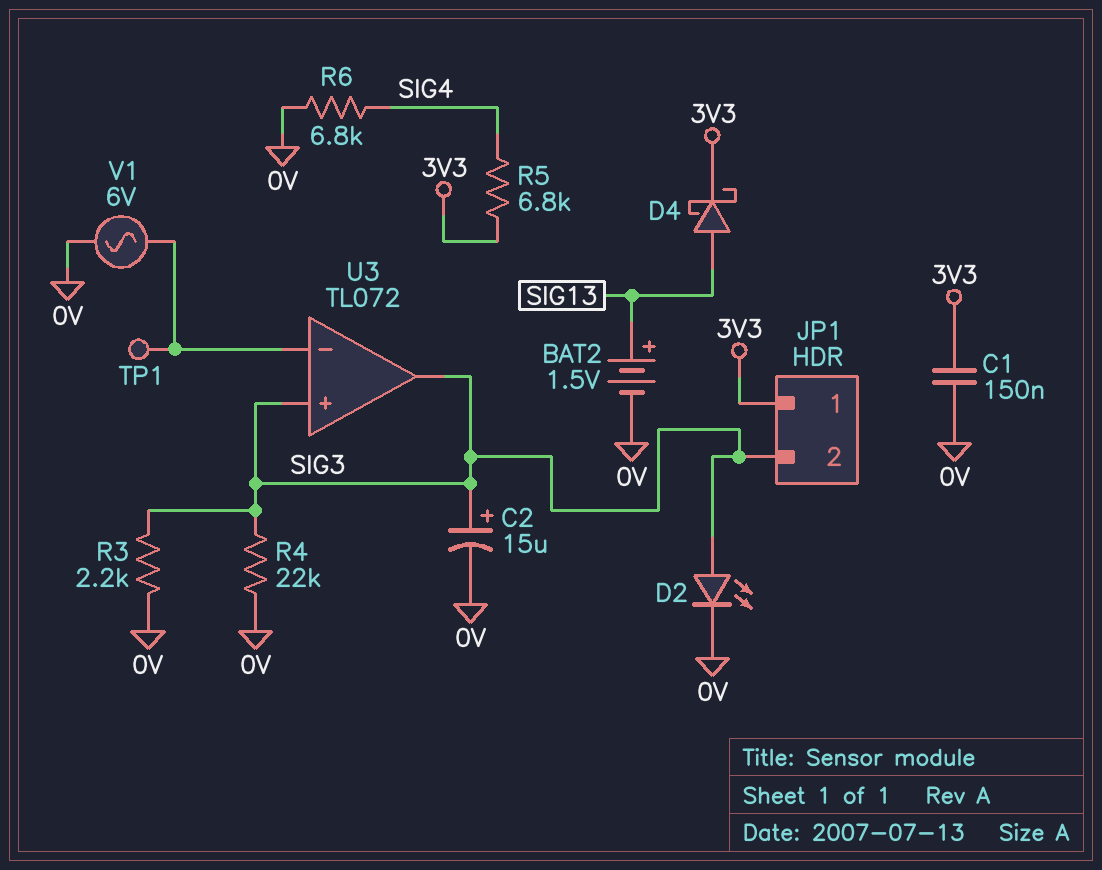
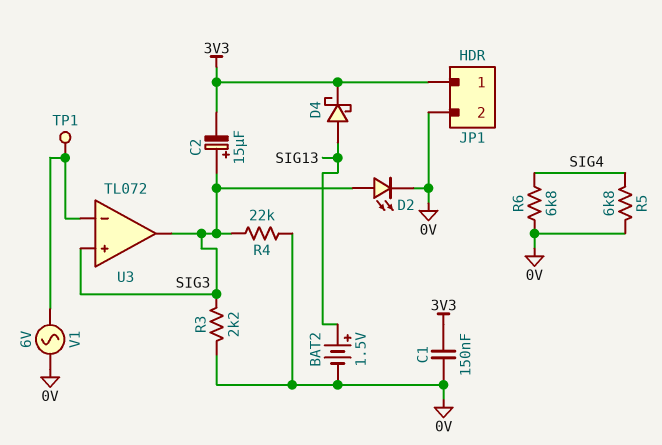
C2: 15uF (plus SIG3, minus 0V) -> 15uF (plus SIG3, minus 3V3)
JP1 pin 2: SIG3 -> 0V
R5: 6.8k (3V3, SIG4) -> 6.8k (0V, SIG4)

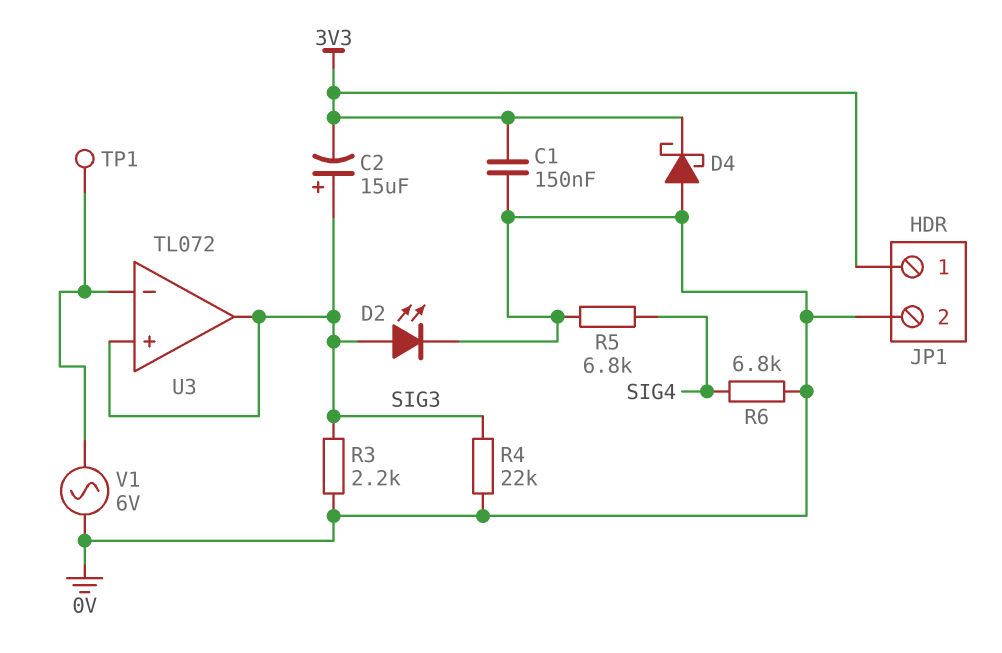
BAT2: 1.5V (plus SIG13, minus 0V) -> none
D4: schottky (A SIG13, K 3V3) -> schottky (A 0V, K 3V3)

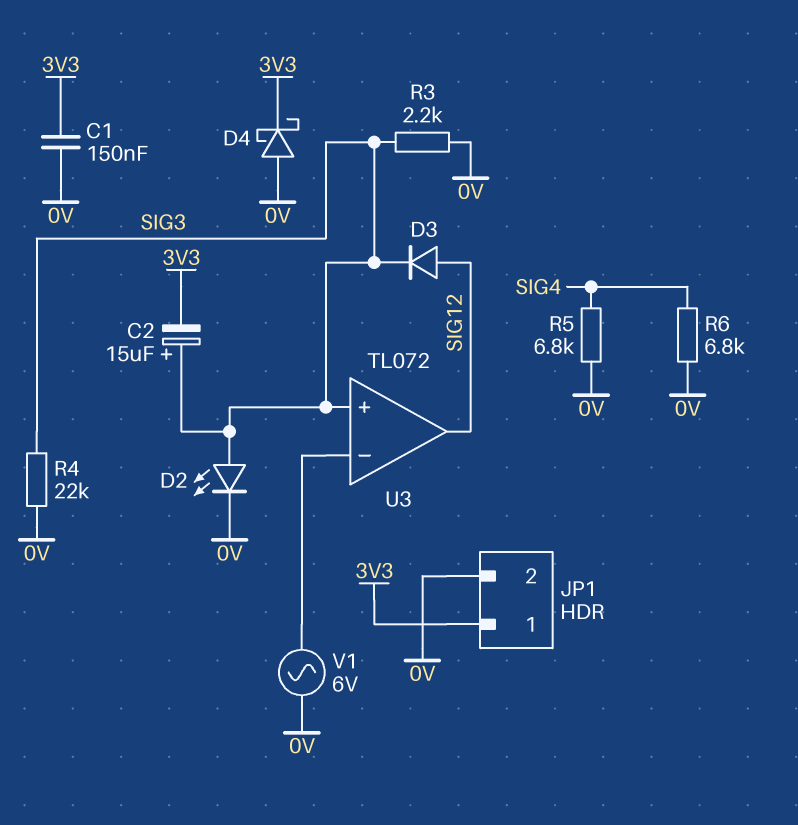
D3: none -> diode (A SIG12, K SIG3)
TP1: test point (U3/in-) -> none
U3 pin out: SIG3 -> SIG12

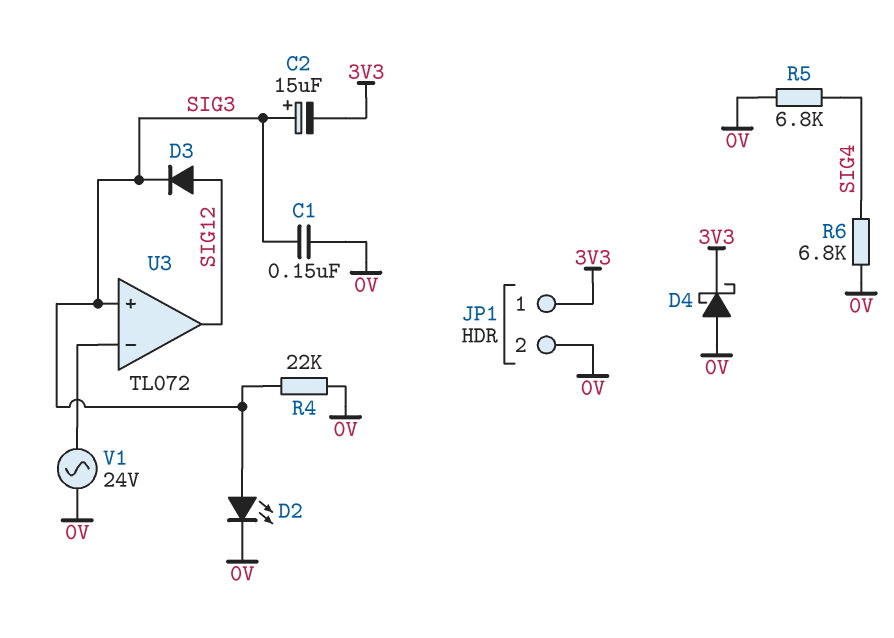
C1: 150nF (0V, 3V3) -> 150nF (0V, SIG3)
R3: 2.2k (0V, SIG3) -> none
V1: AC 6V (0V, U3/in-) -> AC 24V (0V, U3/in-)

